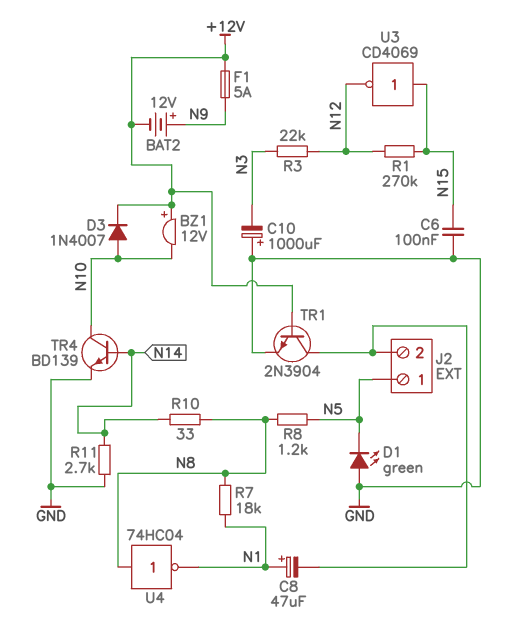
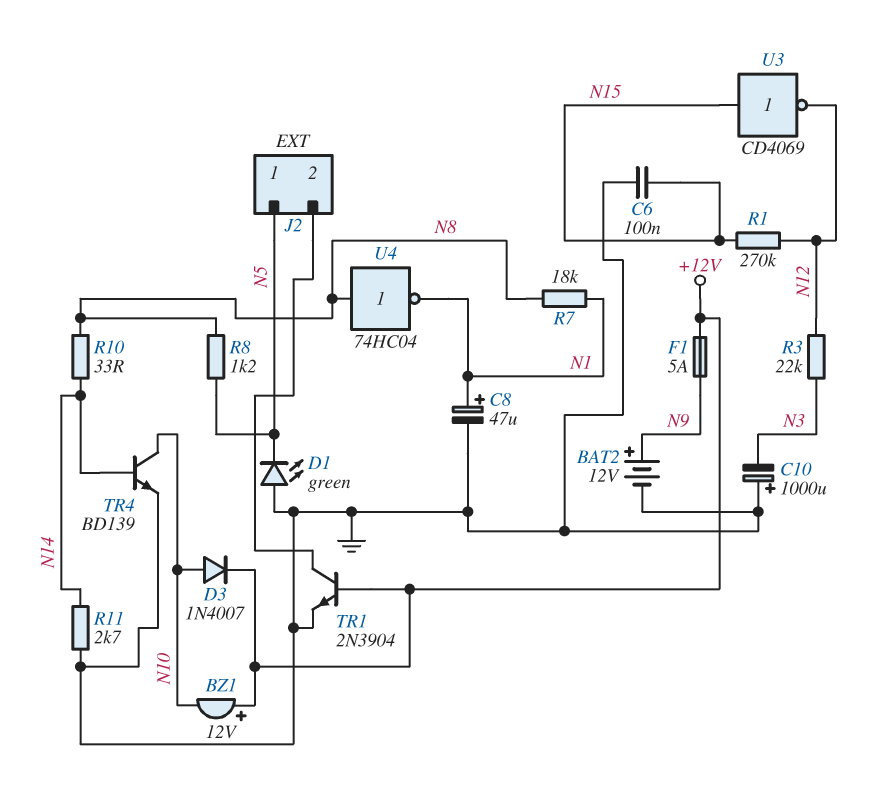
BAT2: 12V (plus N9, minus +12V) -> 12V (plus N9, minus GND)
C8: 47uF (plus N1, minus J2/2) -> 47uF (plus N1, minus GND)

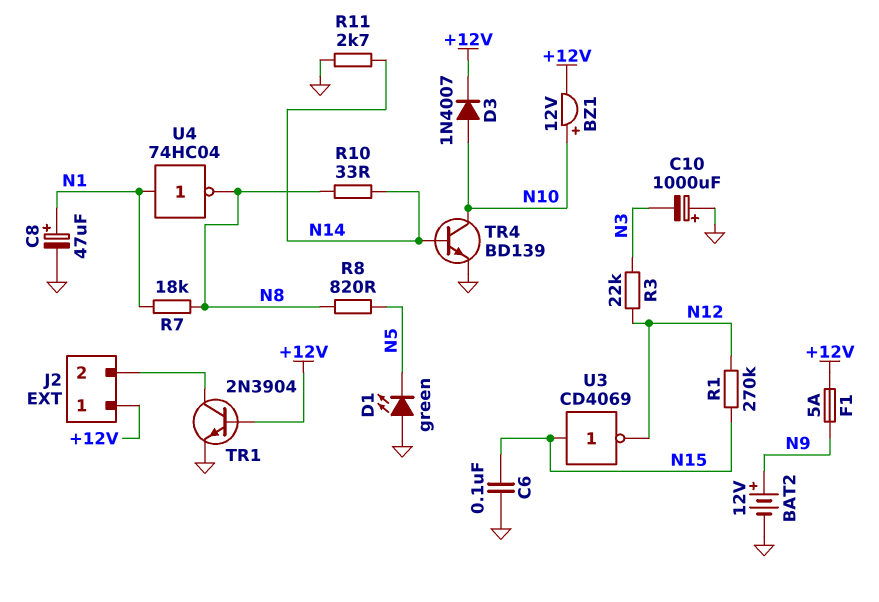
BZ1: buzzer 12V (plus +12V, minus N10) -> buzzer 12V (plus N10, minus +12V)
J2 pin 1: N5 -> +12V
R8: 1.2k (N5, N8) -> 820 (N5, N8)
U4: NOT 74HC04 (in N8, out N1) -> NOT 74HC04 (in N1, out N8)

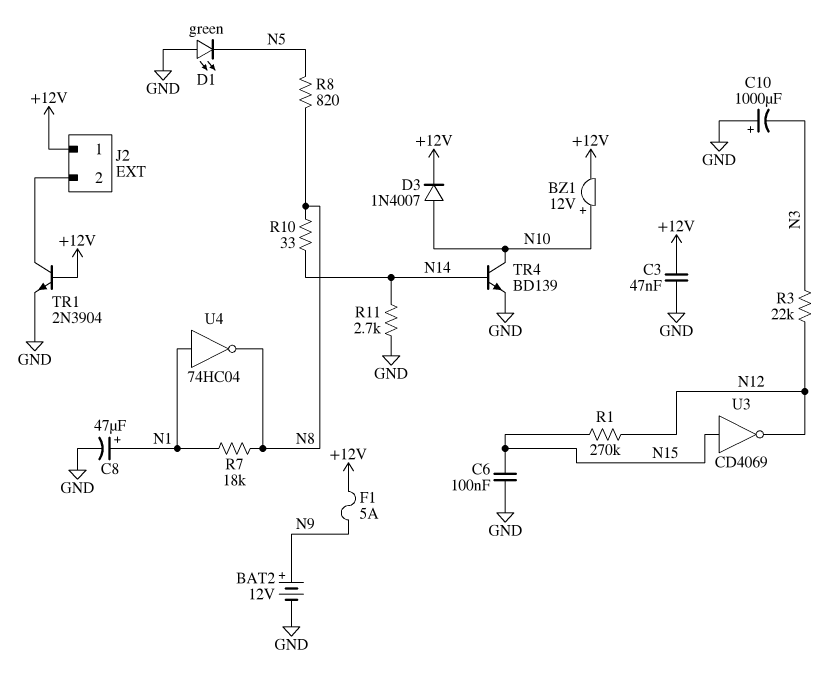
C3: none -> 47nF (+12V, GND)

